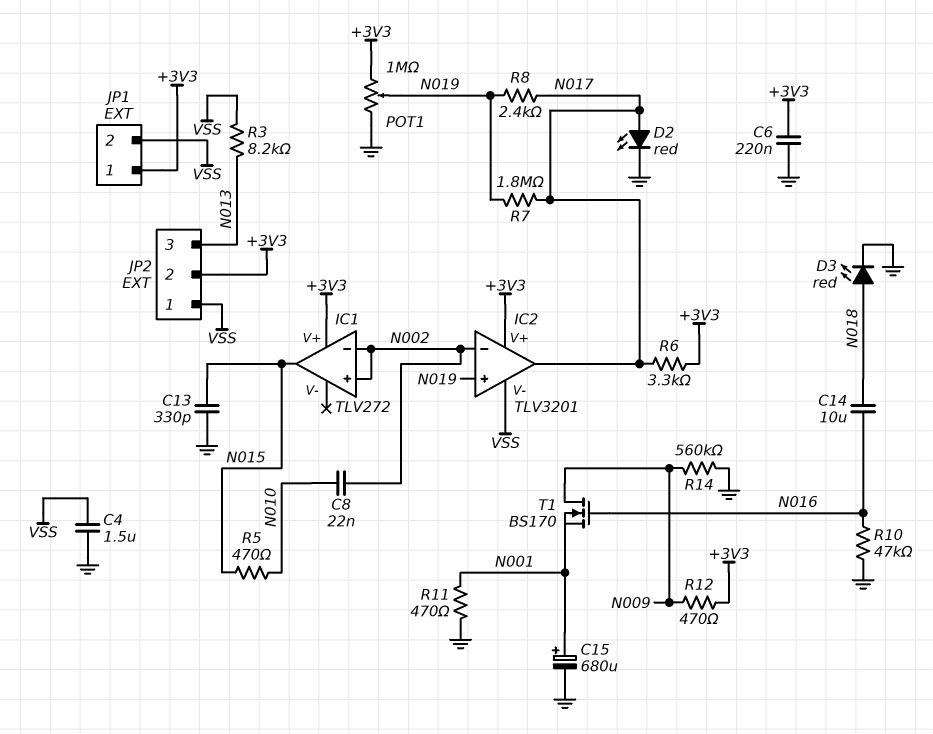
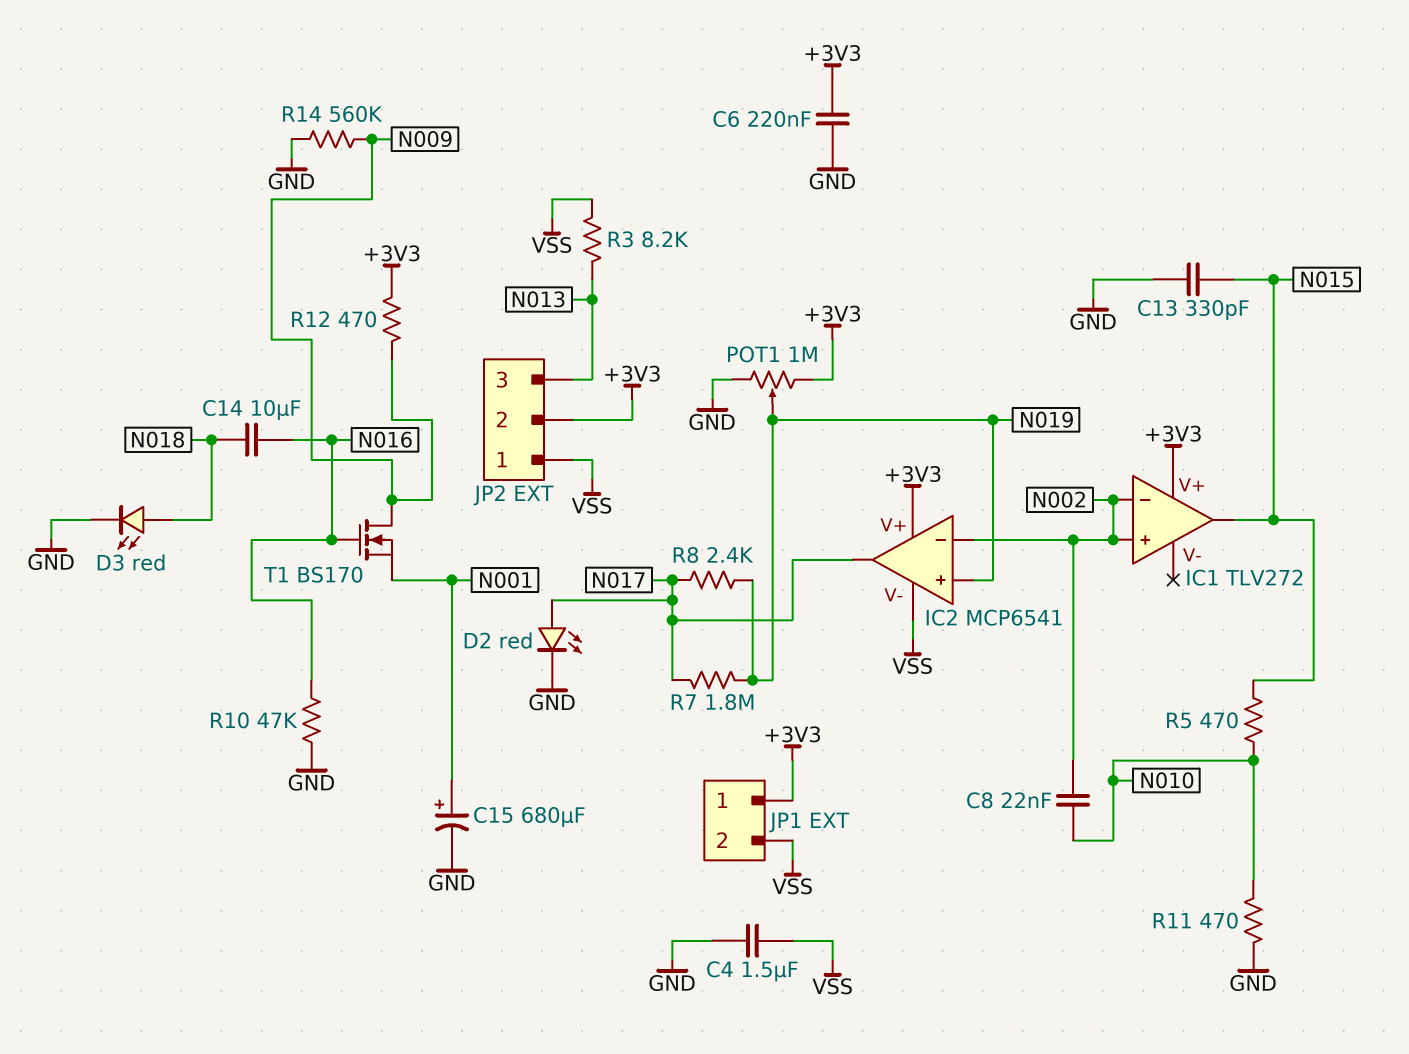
IC2: TLV3201 -> MCP6541
R6: 3.3k (+3V3, N017) -> none
R11: 470 (GND, N001) -> 470 (GND, N010)

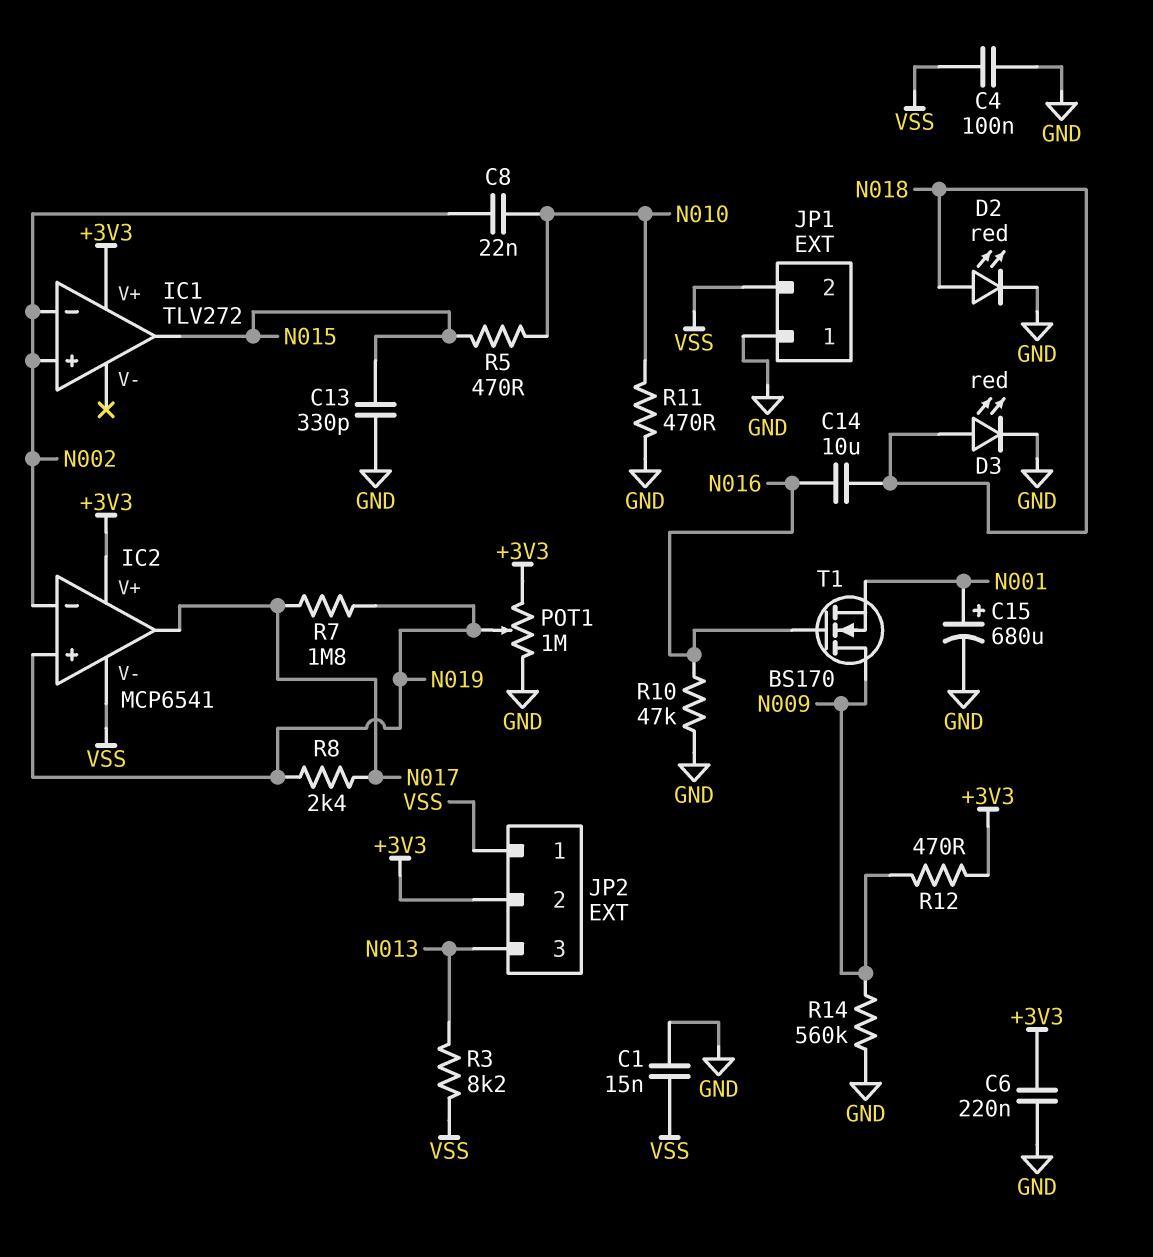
C1: none -> 15nF (GND, VSS)
C4: 1.5uF (GND, VSS) -> 100nF (GND, VSS)
D2: LED red (A N017, K GND) -> LED red (A N018, K GND)
JP1 pin 1: +3V3 -> GND

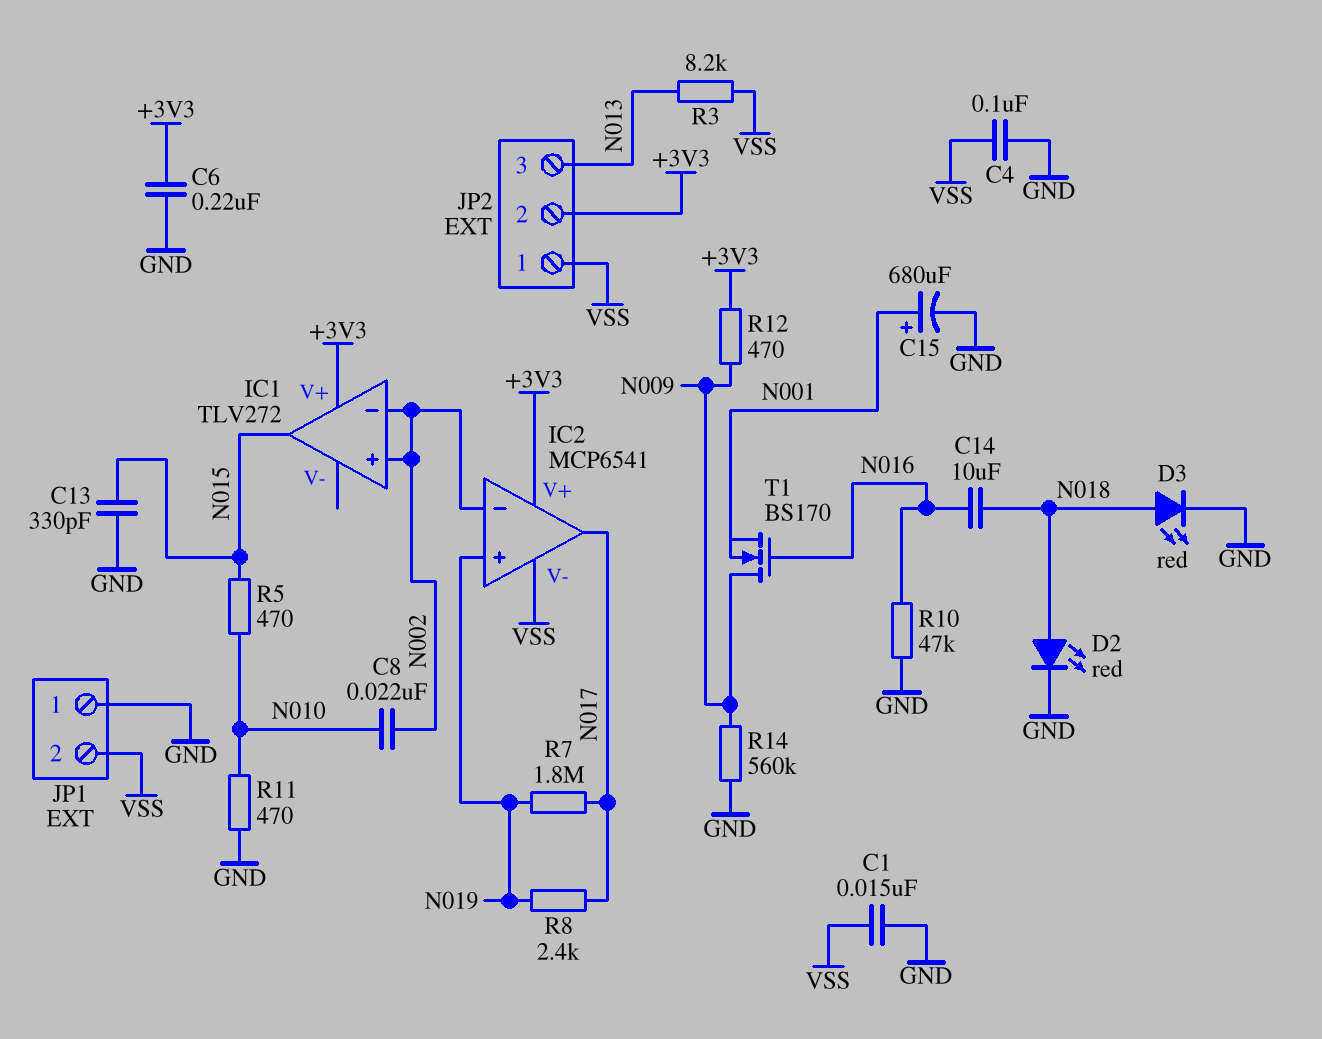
POT1: 1M (+3V3, GND, wiper N019) -> none

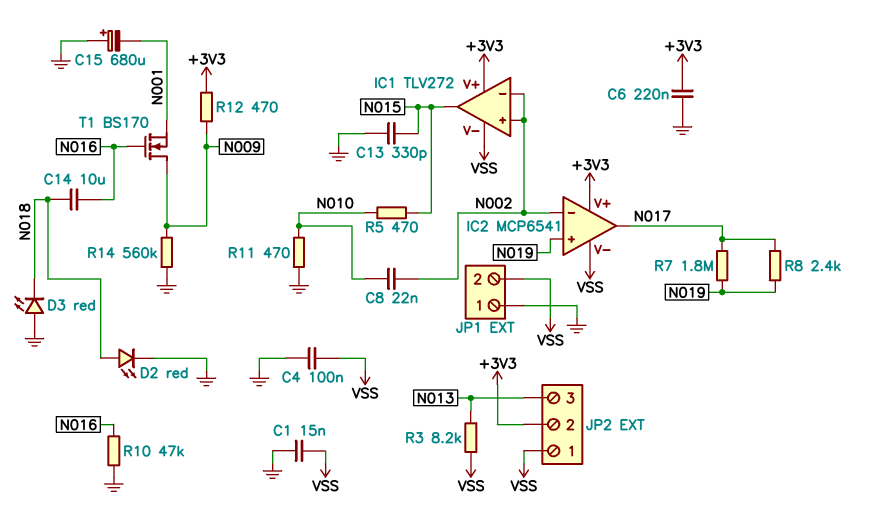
C15: 680uF (plus N001, minus GND) -> 680uF (plus GND, minus N001)
D3: LED red (A N018, K GND) -> LED red (A GND, K N018)
IC1 pin V-: none -> VSS

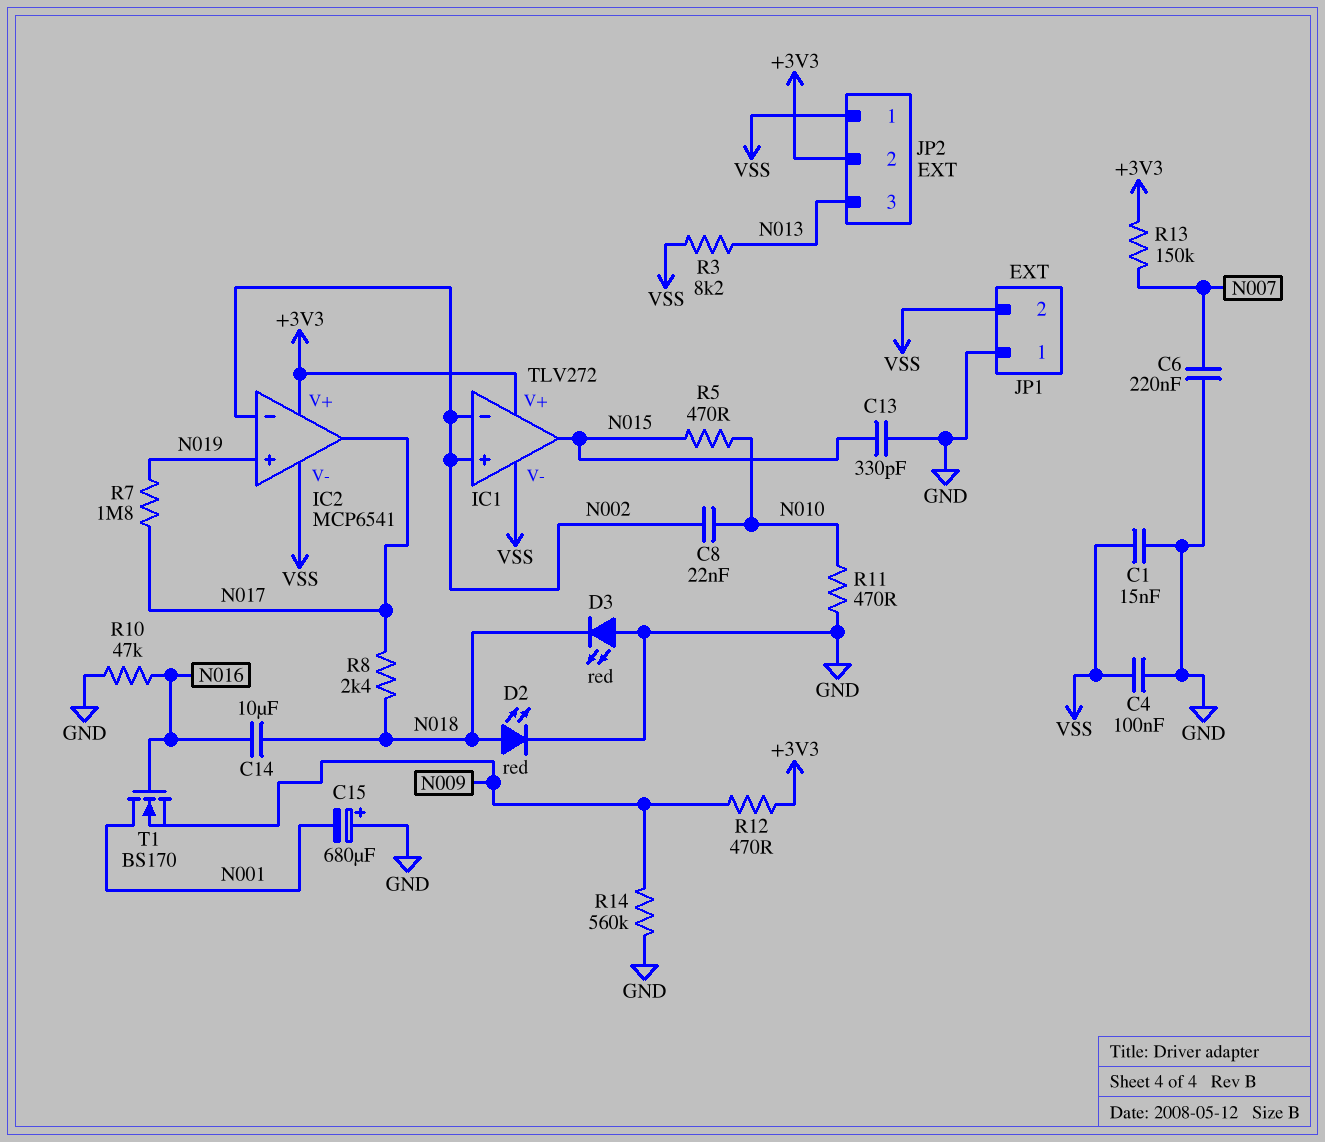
C6: 220nF (+3V3, GND) -> 220nF (GND, N007)
R8: 2.4k (N017, N019) -> 2.4k (N017, N018)
R13: none -> 150k (+3V3, N007)
T1: NMOS BS170 (G N016, D N009, S N001) -> NMOS BS170 (G N016, D N001, S N009)

